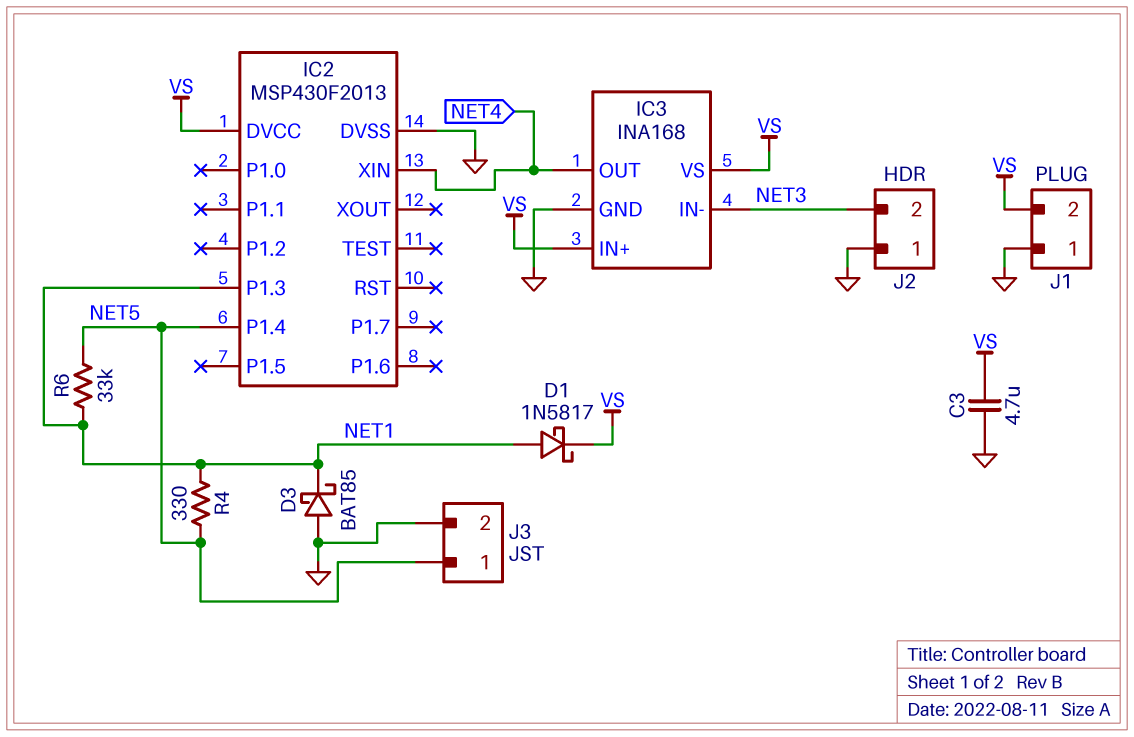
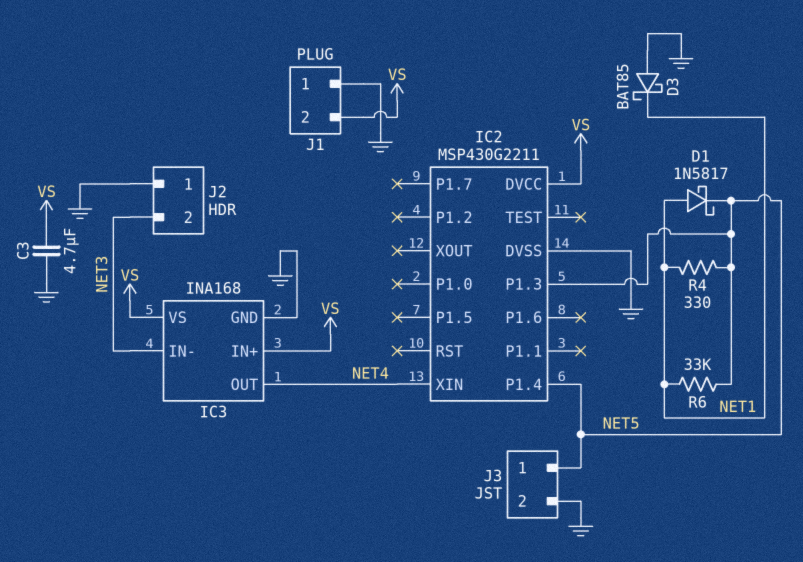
D1: schottky 1N5817 (A NET1, K VS) -> schottky 1N5817 (A NET1, K NET5)
IC2: MSP430F2013 -> MSP430G2211
IC2 pin P1.3: NET1 -> NET5

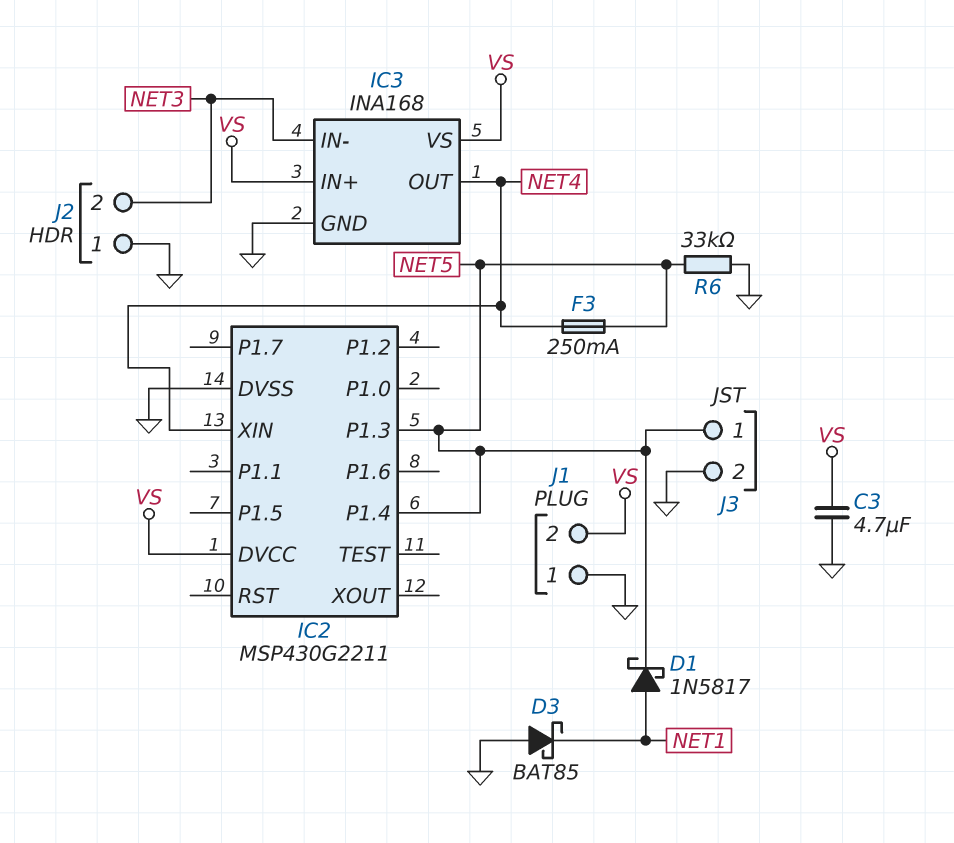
F3: none -> 250mA (NET4, NET5)
R4: 330 (NET1, NET5) -> none
R6: 33k (NET1, NET5) -> 33k (GND, NET5)

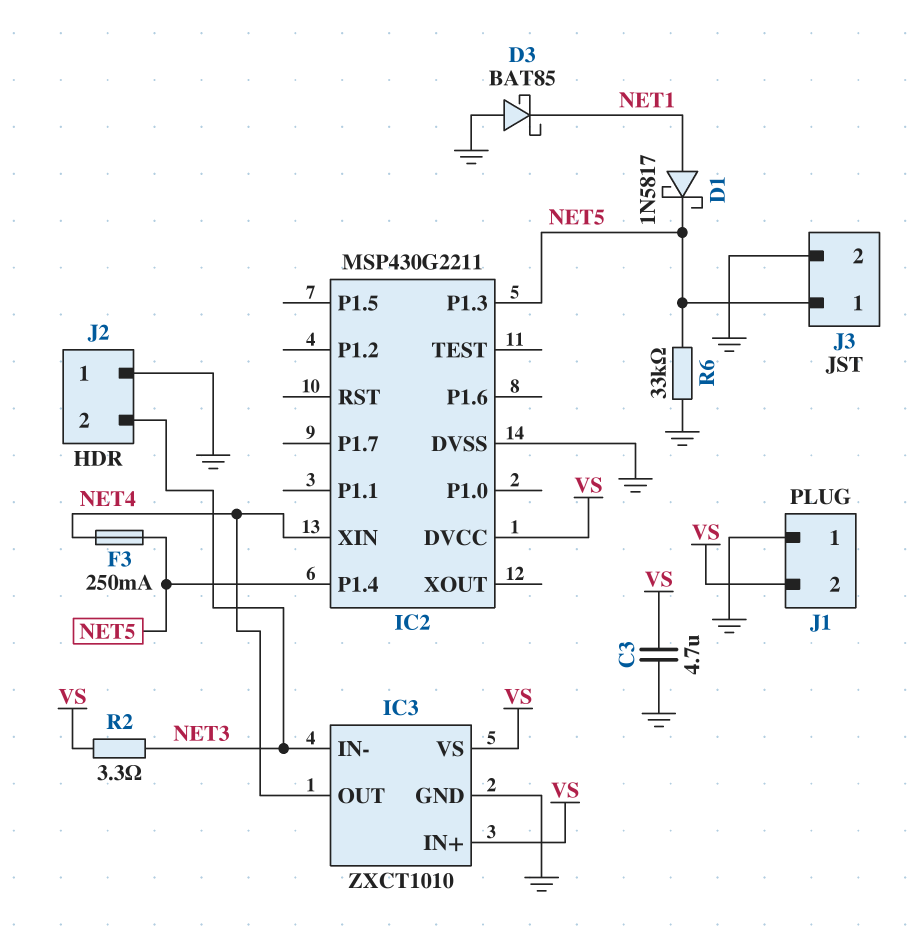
IC3: INA168 -> ZXCT1010
R2: none -> 3.3 (NET3, VS)

